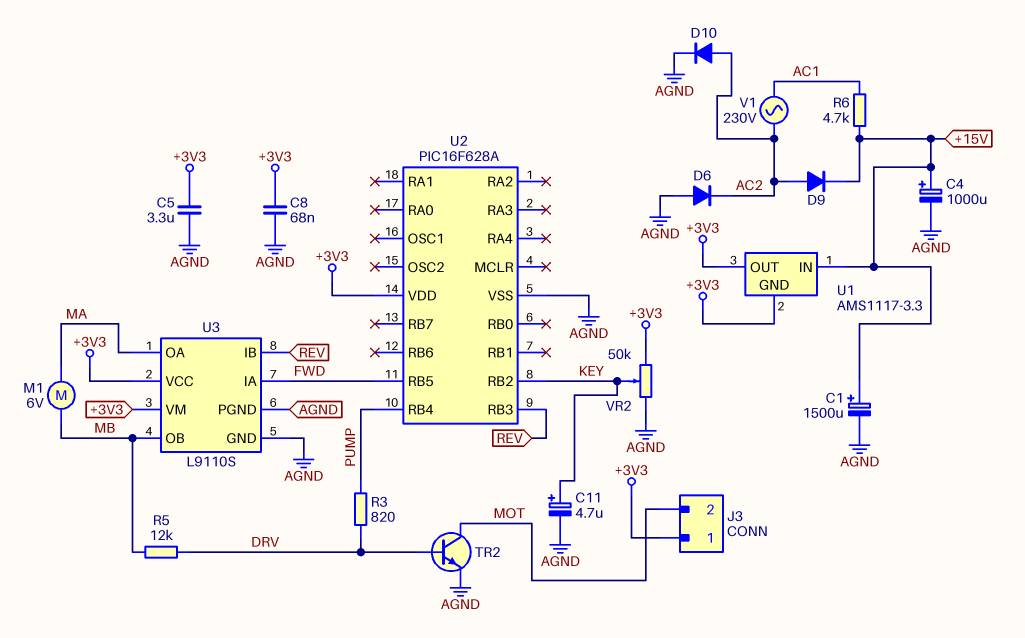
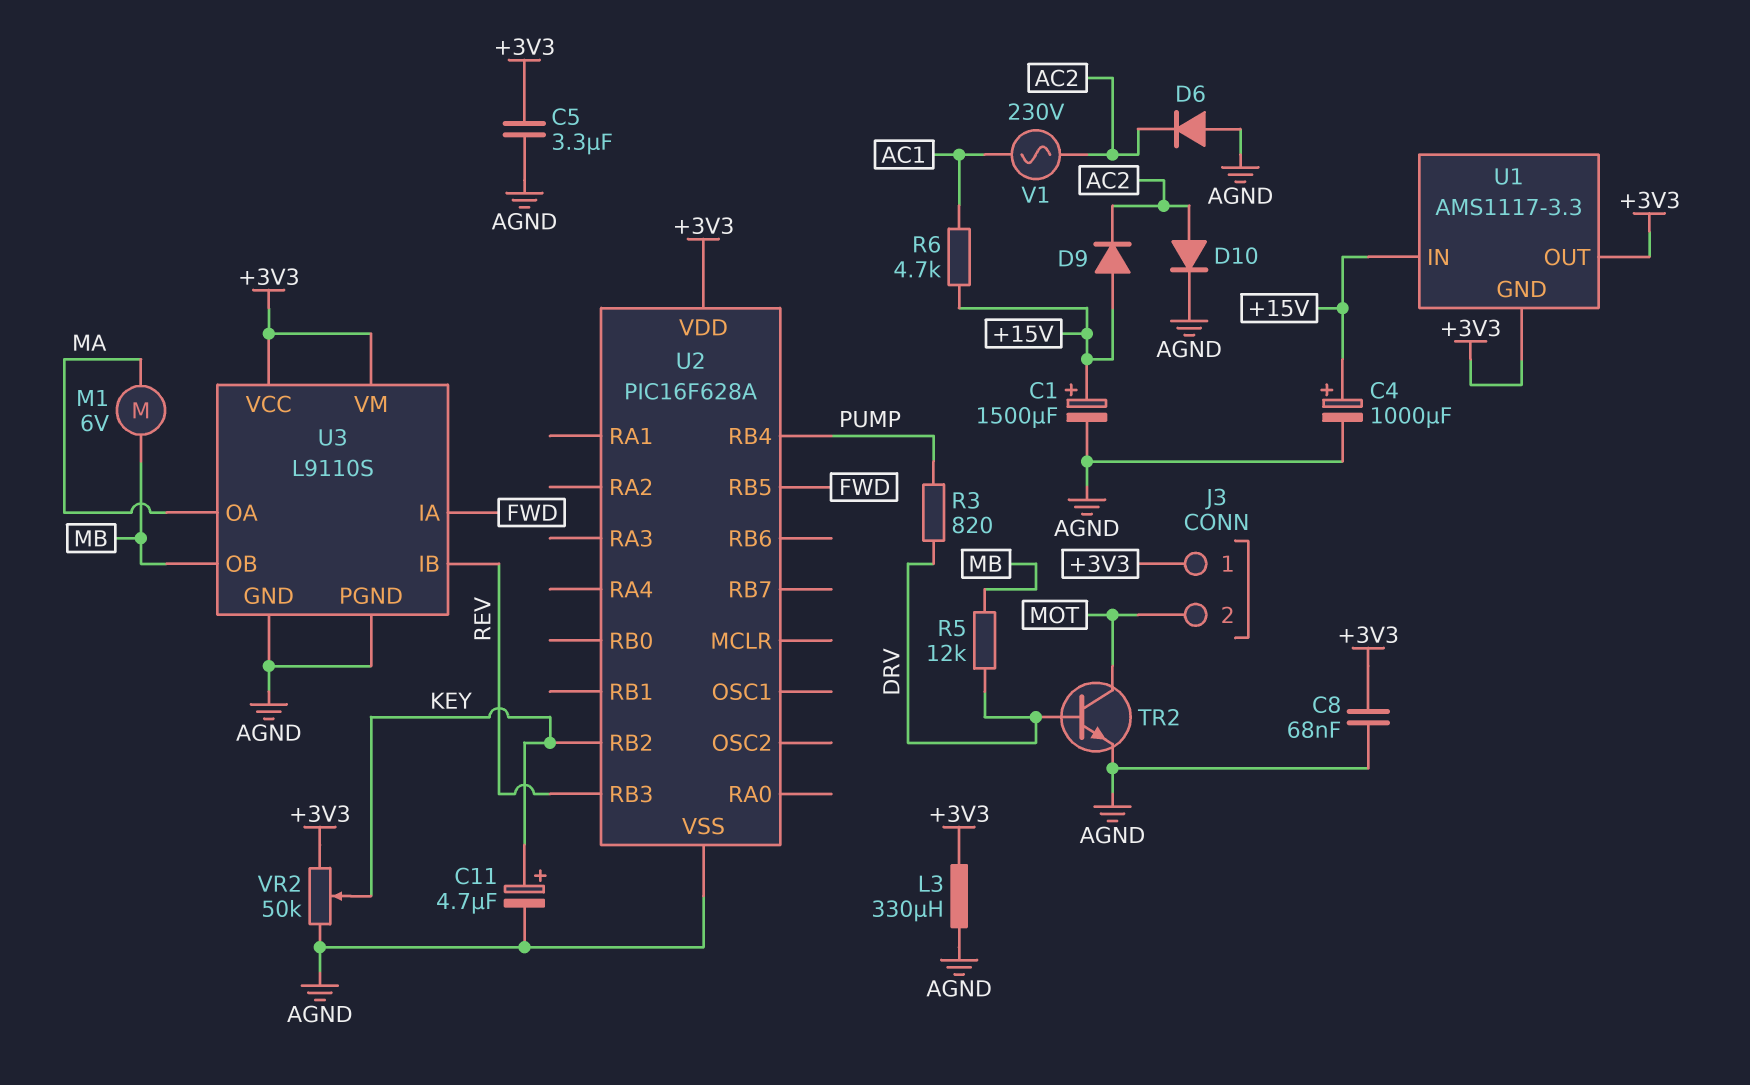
D9: diode (A AC2, K +15V) -> diode (A +15V, K AC2)
L3: none -> 330uH (+3V3, AGND)

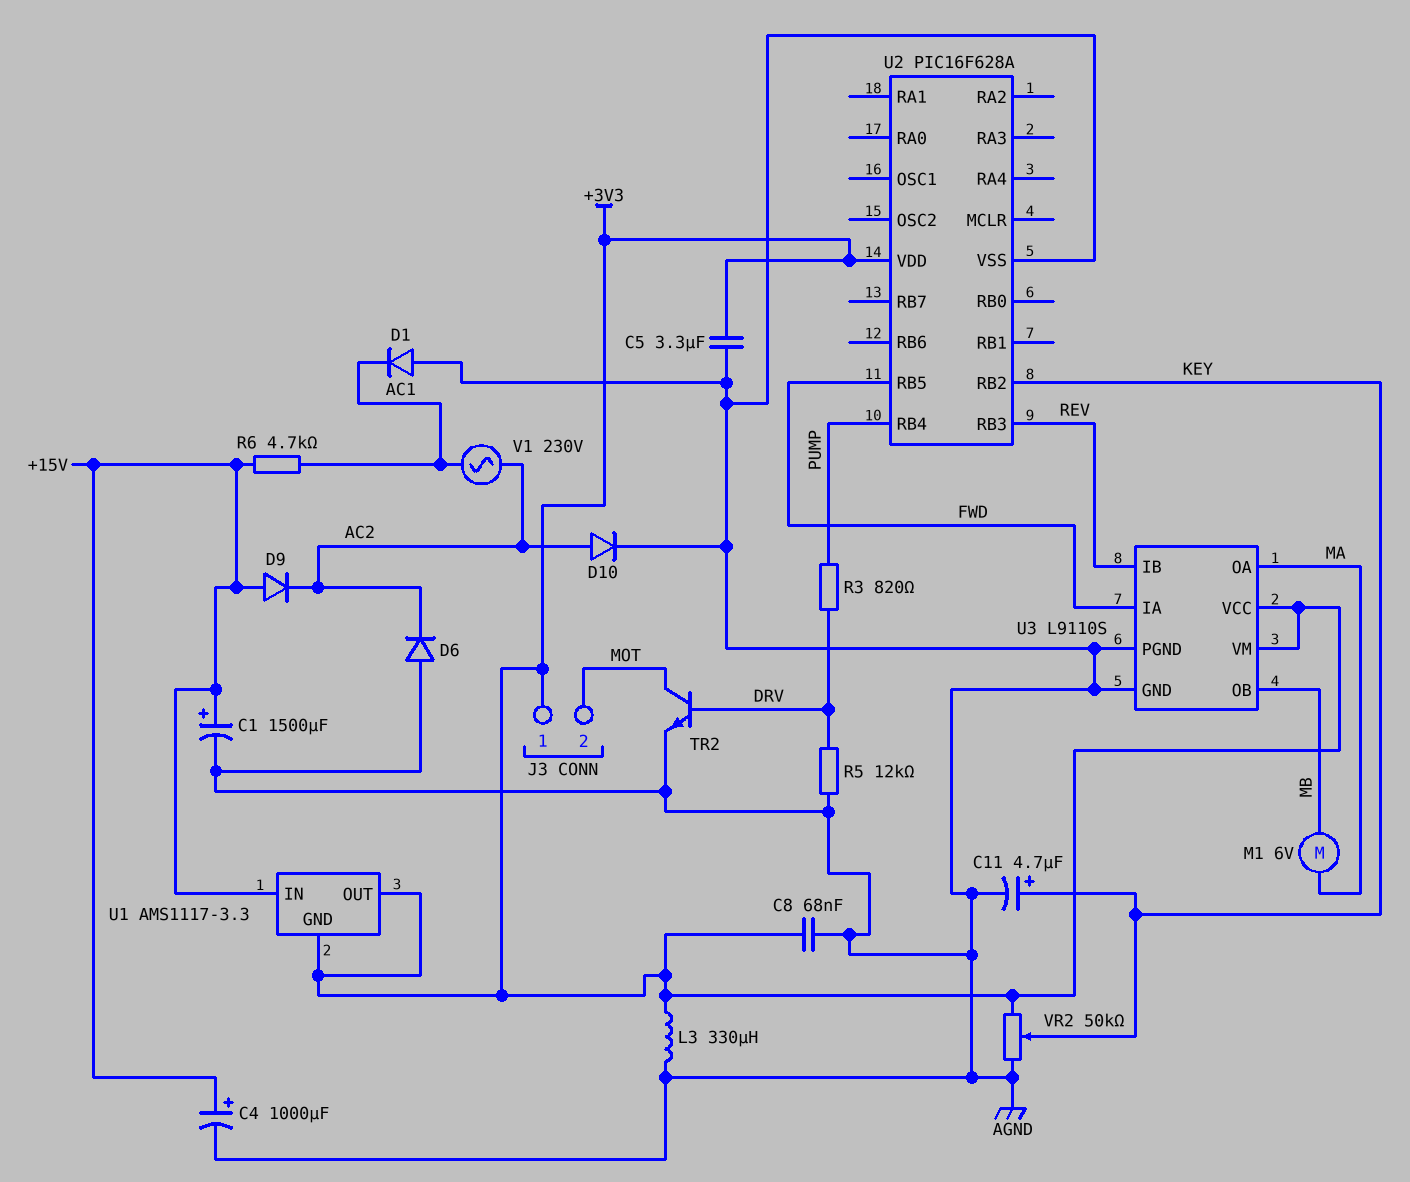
D1: none -> diode (A AGND, K AC1)
R5: 12k (DRV, MB) -> 12k (AGND, DRV)

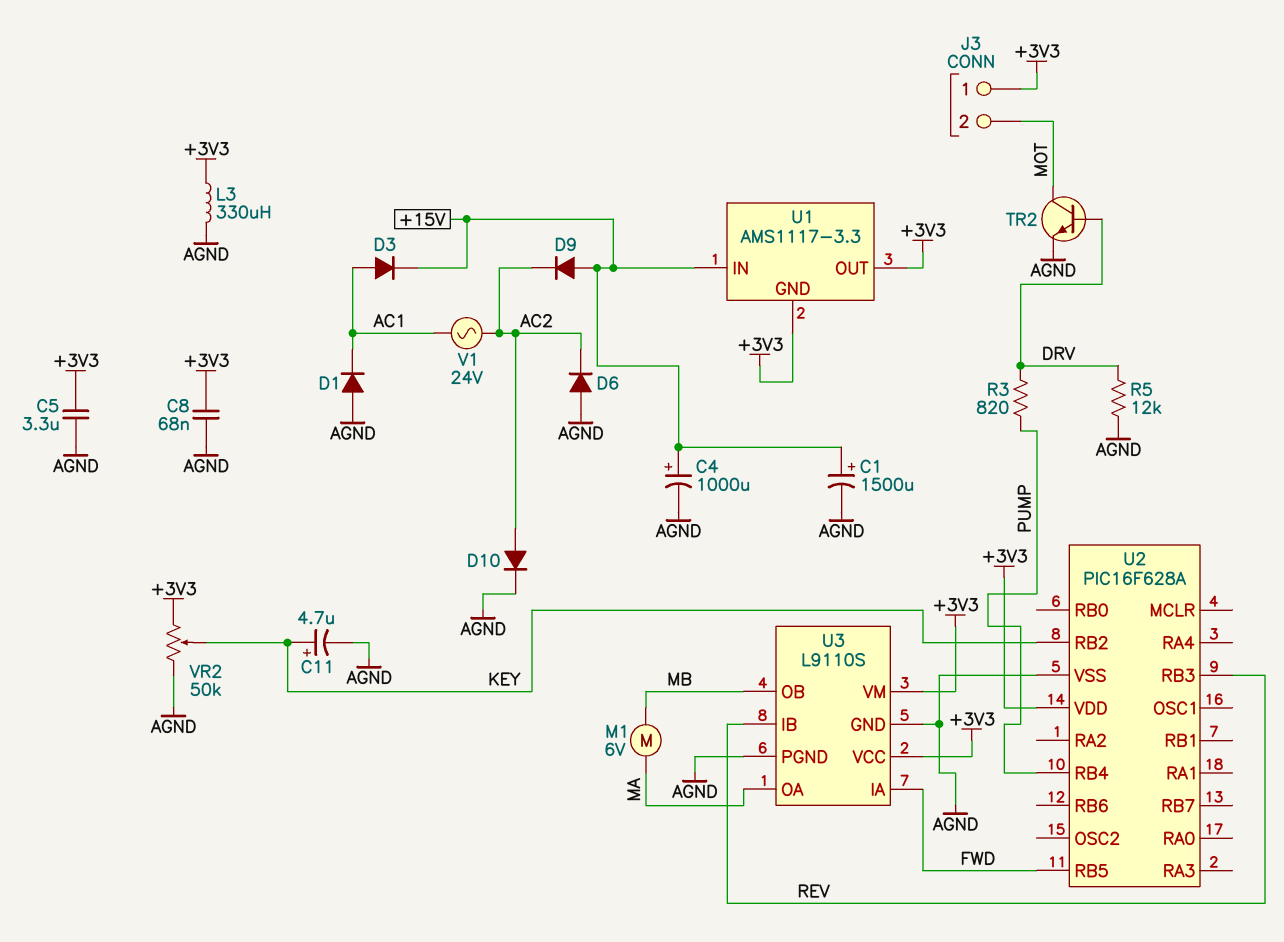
D3: none -> diode (A AC1, K +15V)
R6: 4.7k (+15V, AC1) -> none
V1: AC 230V (AC1, AC2) -> AC 24V (AC1, AC2)

